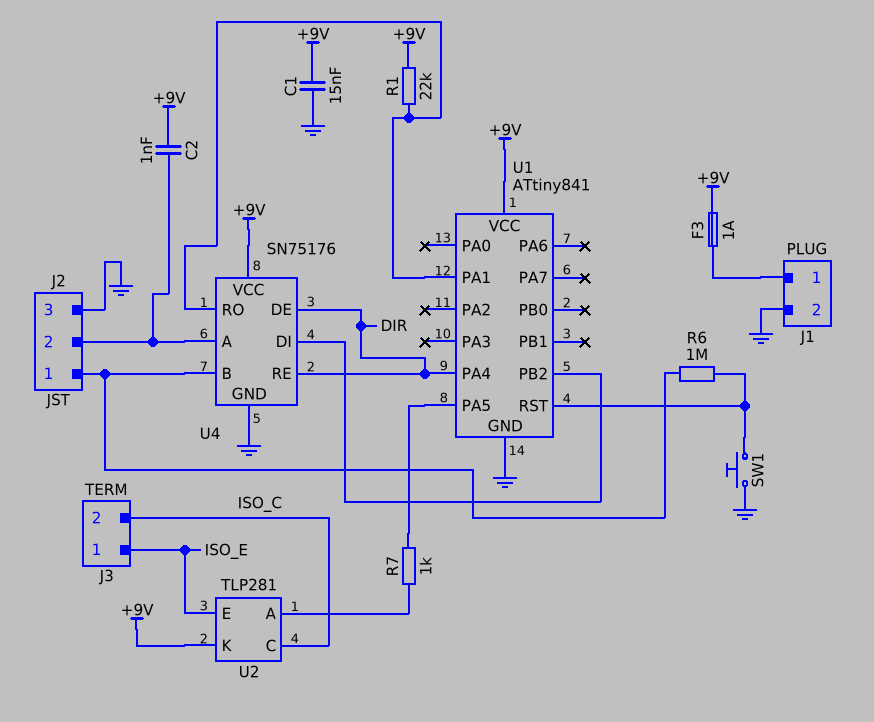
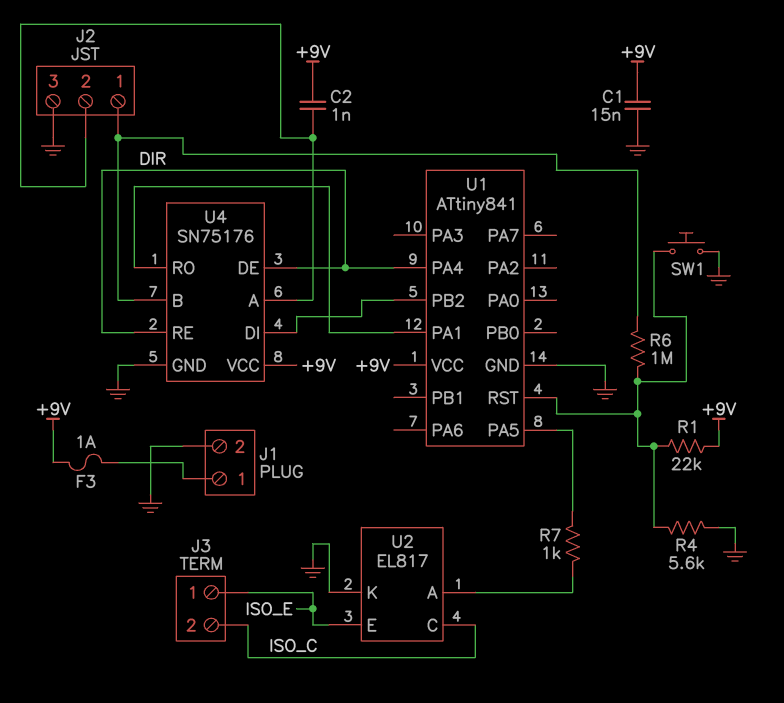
R1: 22k (+9V, U1/PA1) -> 22k (+9V, U1/RST)
R4: none -> 5.6k (GND, U1/RST)
U2: TLP281 -> EL817
U2 pin K: +9V -> GND

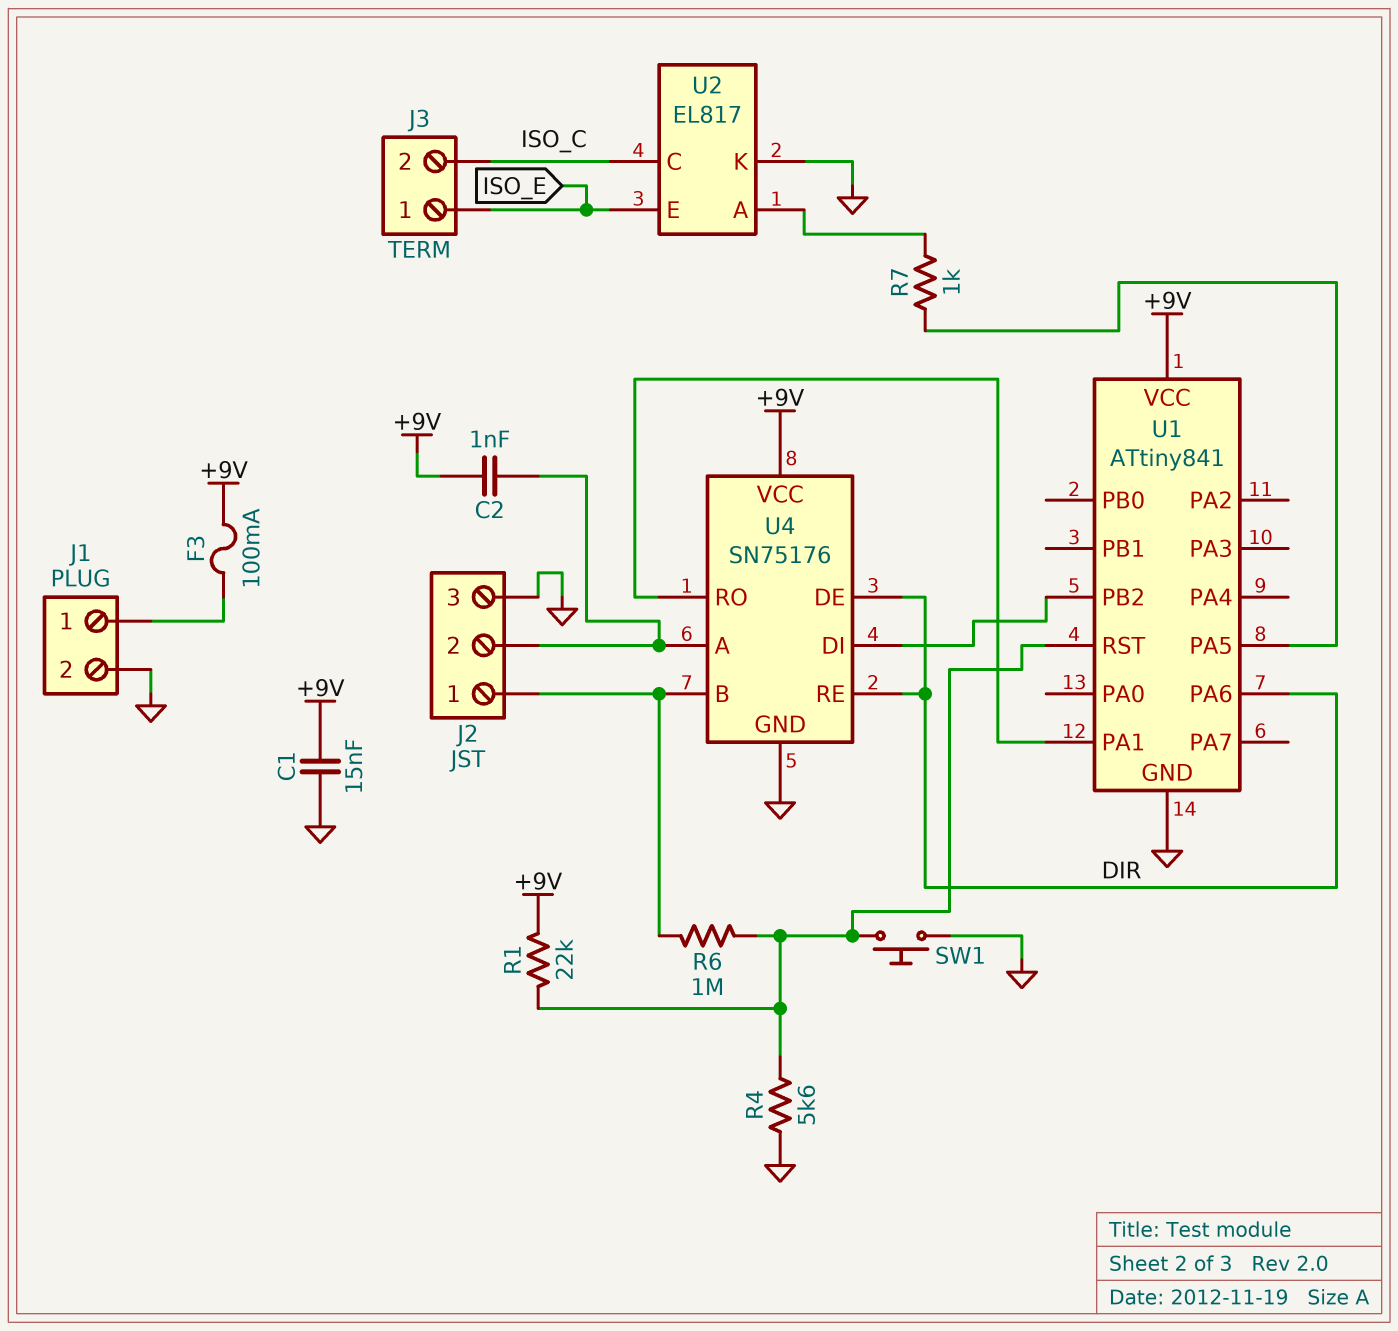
F3: 1A (+9V, J1/1) -> 100mA (+9V, J1/1)
U1 pin PA4: DIR -> none
U1 pin PA6: none -> DIR

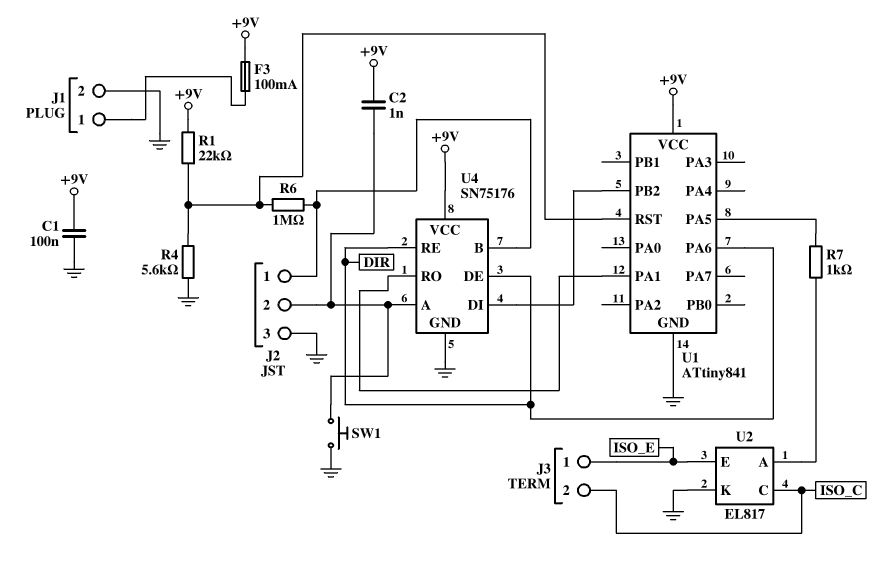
C1: 15nF (+9V, GND) -> 100nF (+9V, GND)
SW1: button (GND, U1/RST) -> button (GND, J2/2)

